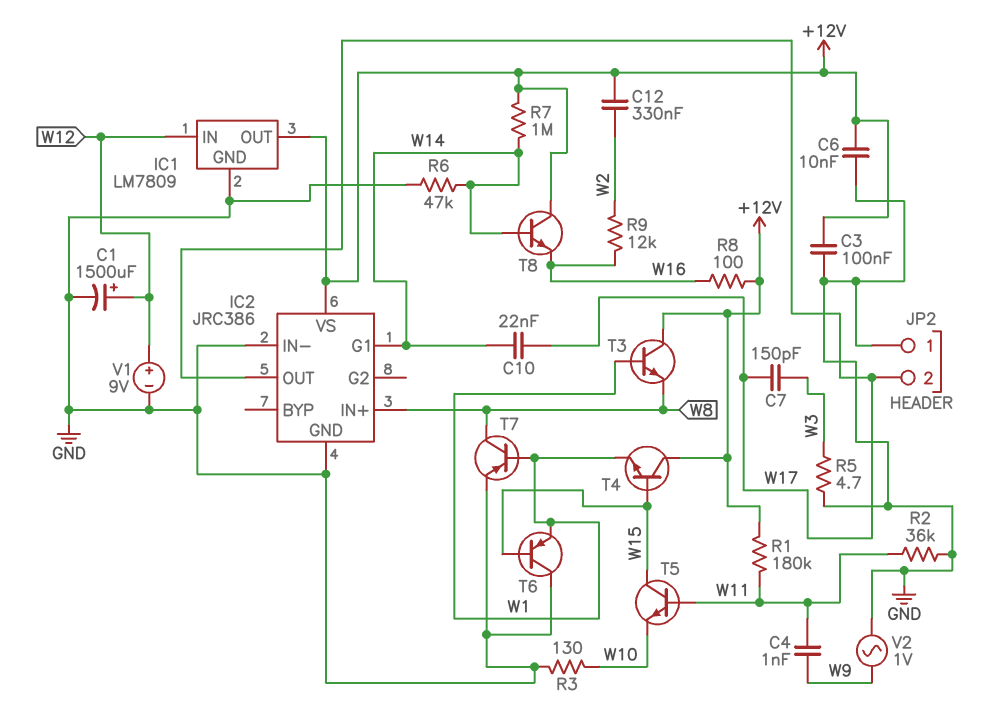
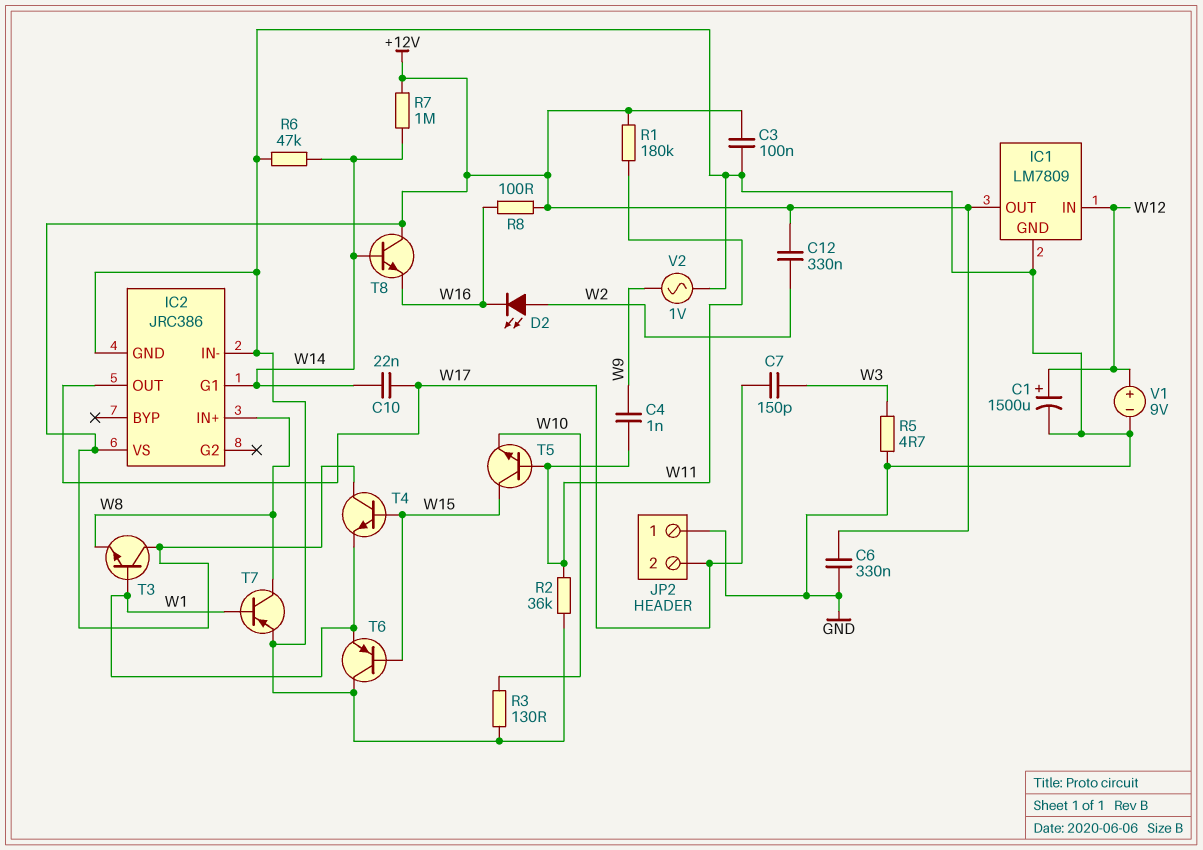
C6: 10nF (+12V, GND) -> 330nF (+12V, GND)
D2: none -> LED (A W2, K W16)
R9: 12k (W2, W16) -> none

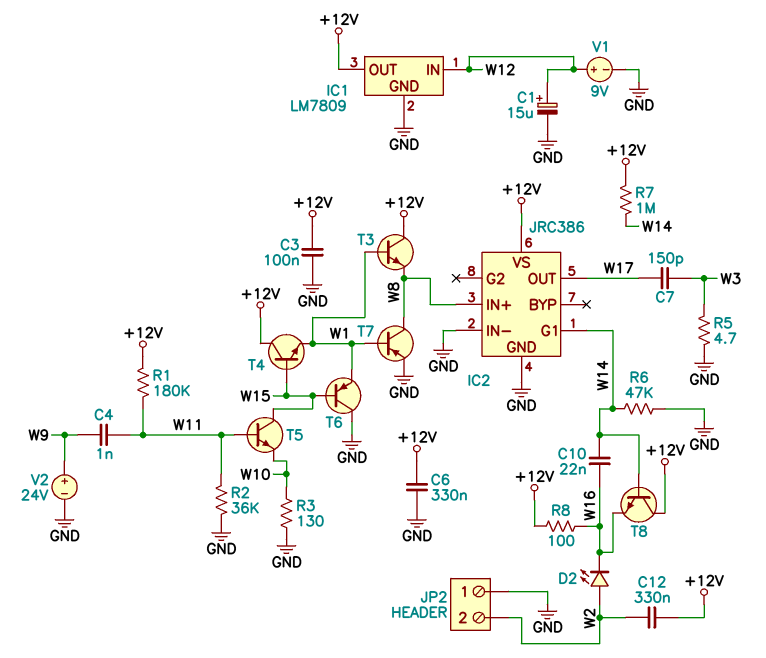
C1: 1500uF (plus W12, minus GND) -> 15uF (plus W12, minus GND)
C10: 22nF (W14, W17) -> 22nF (W14, W16)
JP2 pin 2: W17 -> W2
V2: AC 1V (GND, W9) -> 24V (plus W9, minus GND)

